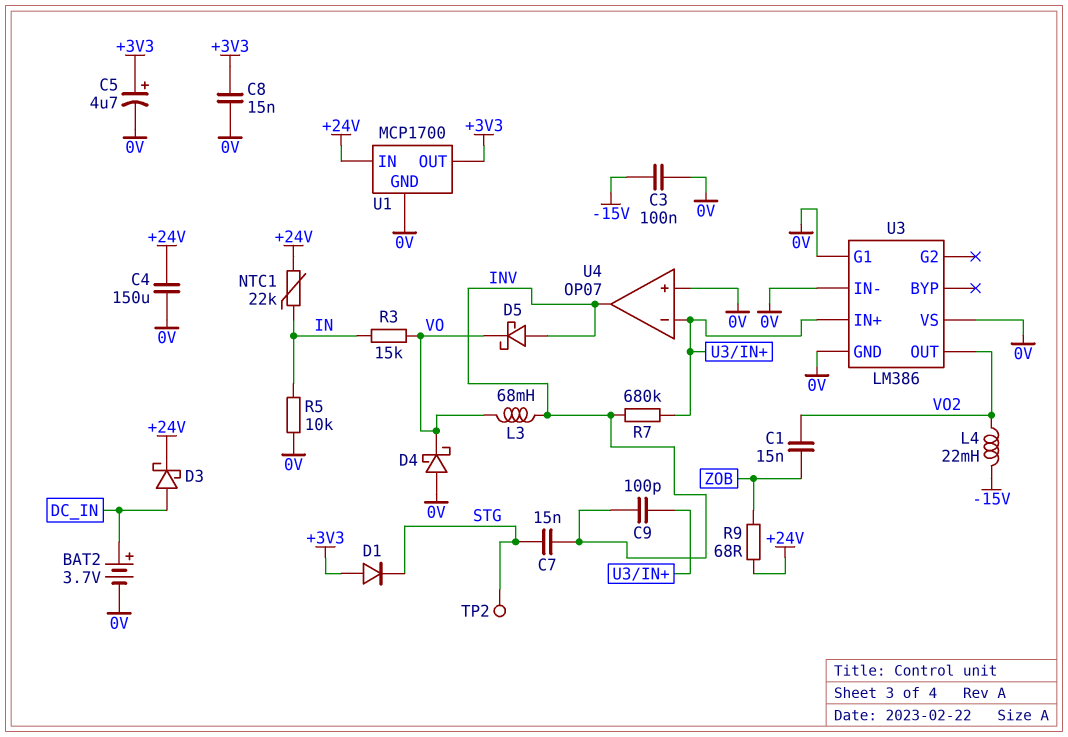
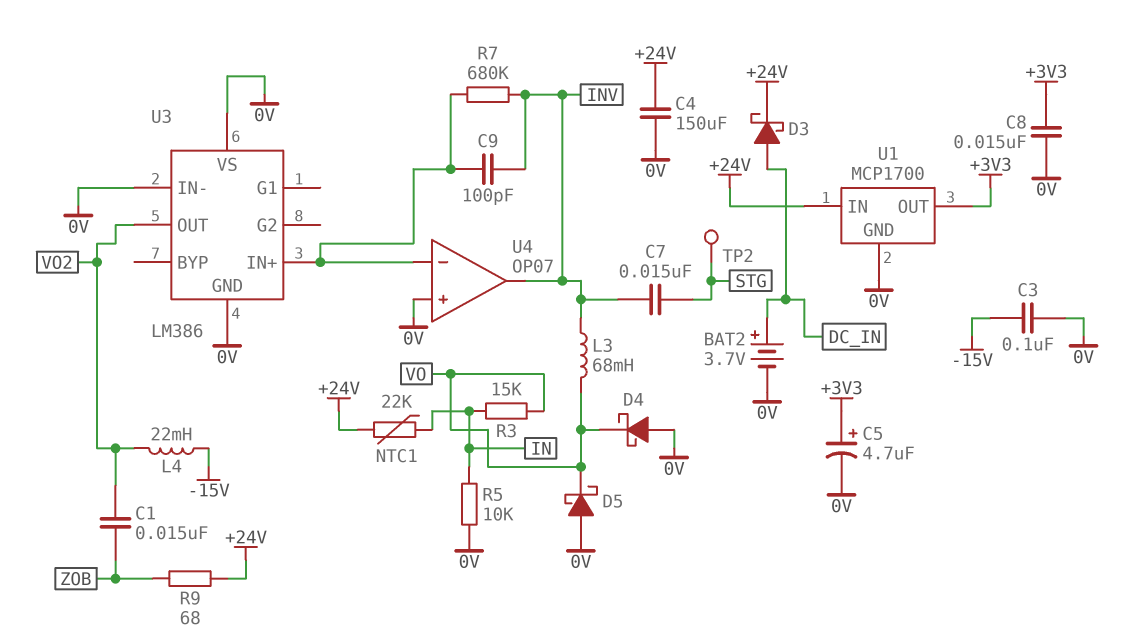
D1: diode (A +3V3, K STG) -> none
D5: schottky (A INV, K VO) -> schottky (A 0V, K VO)
U3 pin G1: 0V -> none

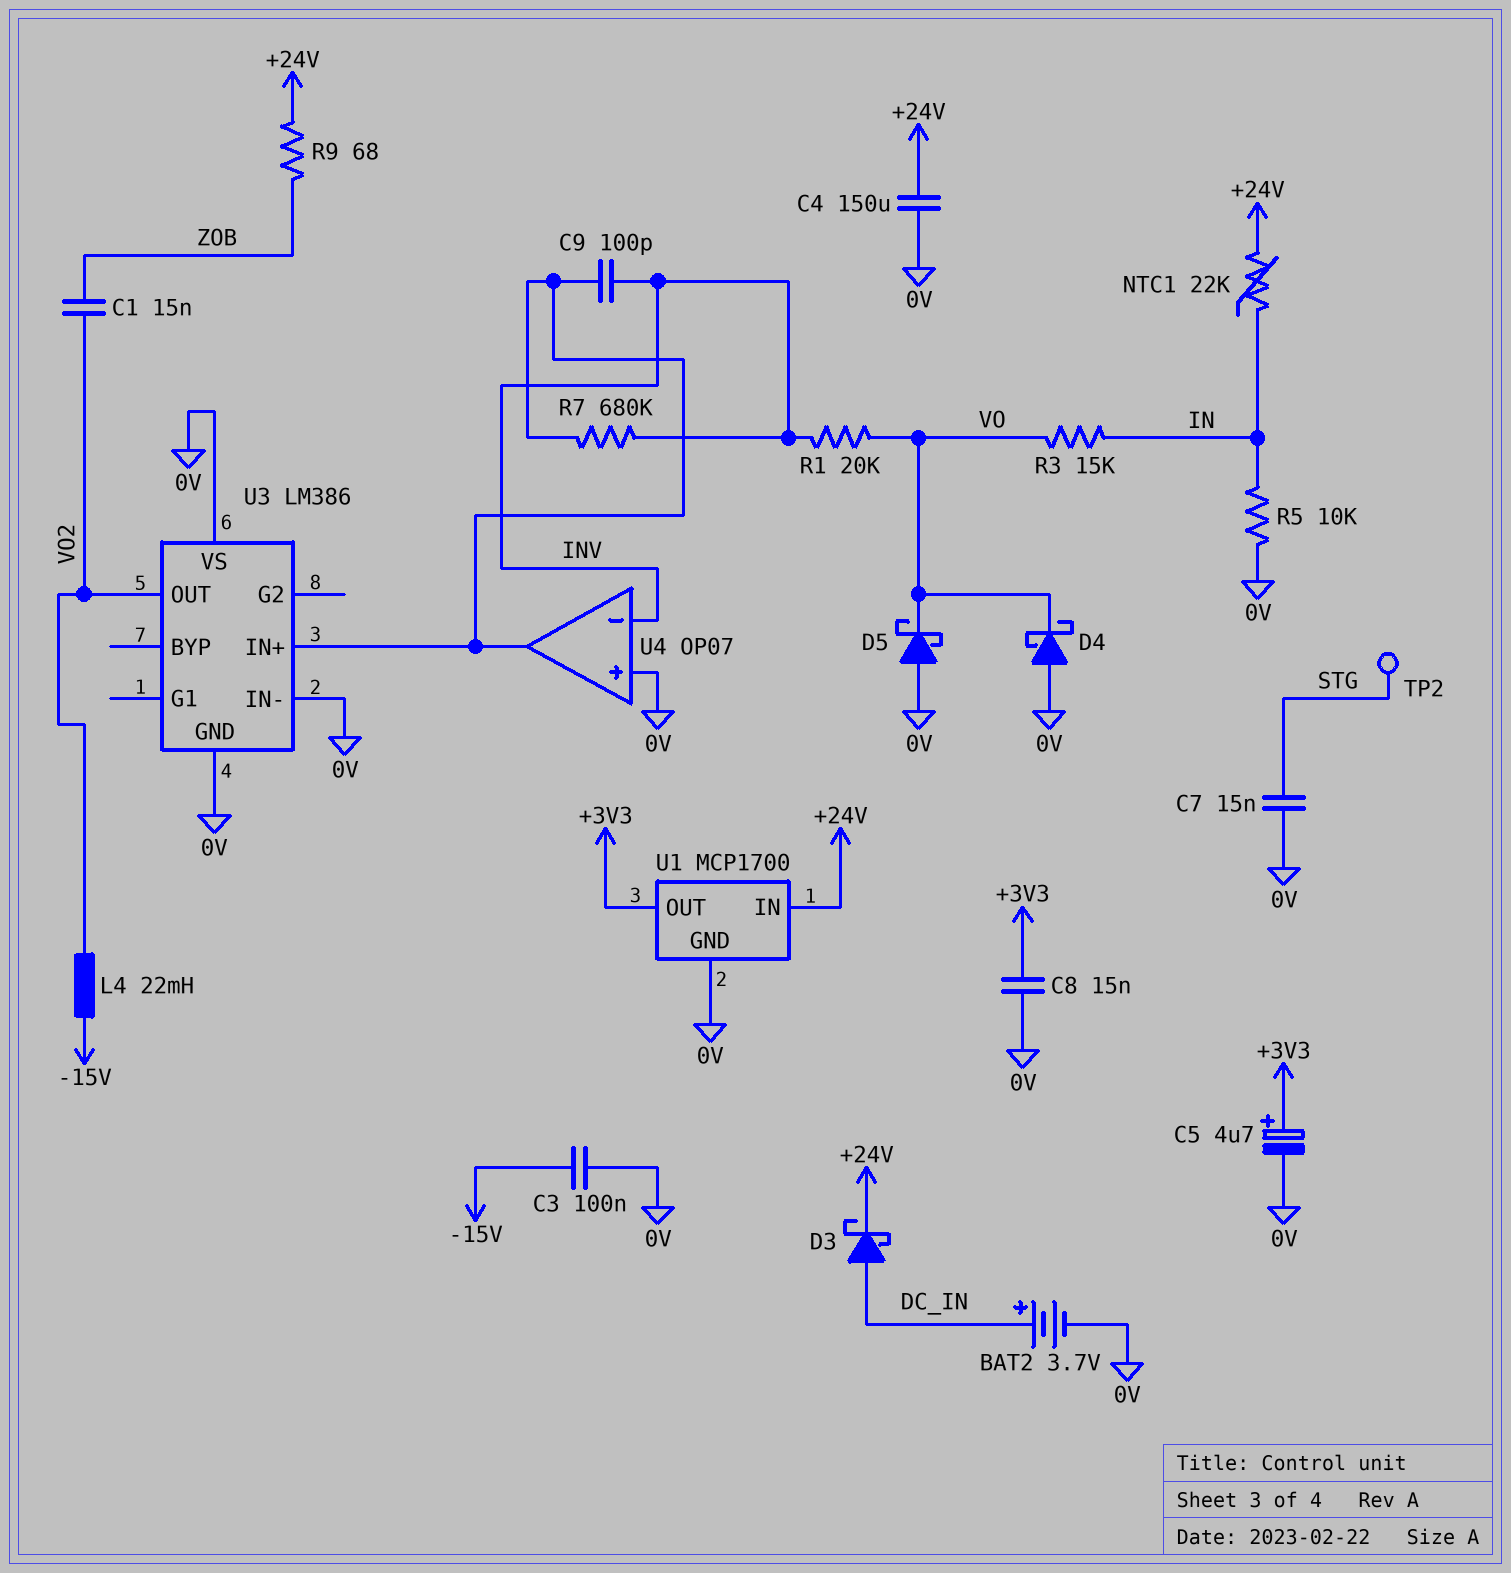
C7: 15nF (INV, STG) -> 15nF (0V, STG)
L3: 68mH (INV, VO) -> none
R1: none -> 20k (INV, VO)
U4 pin in-: U3/IN+ -> INV
U4 pin out: INV -> U3/IN+

